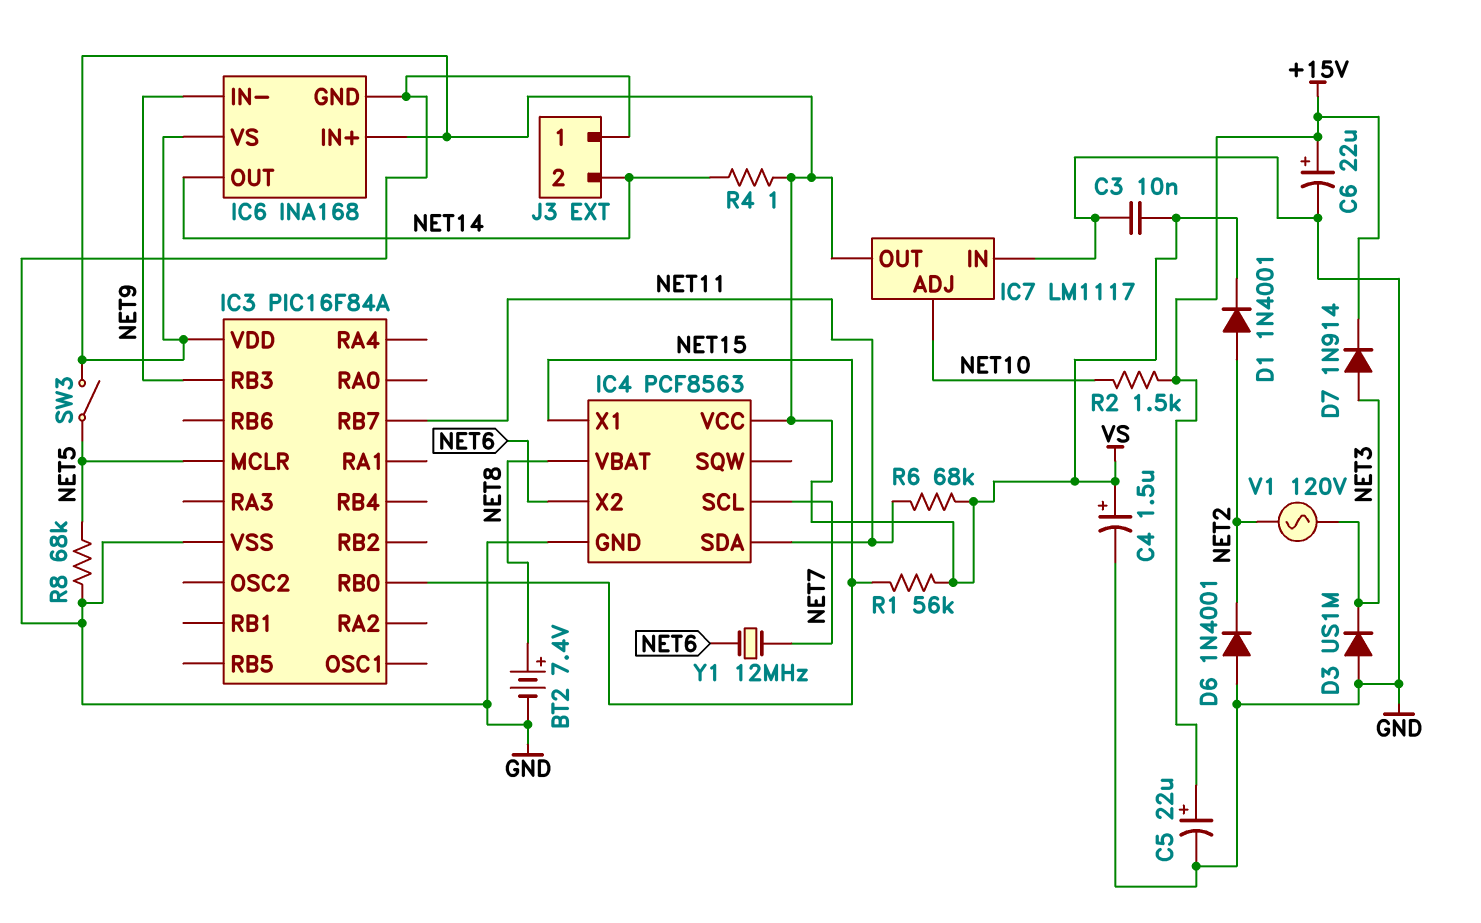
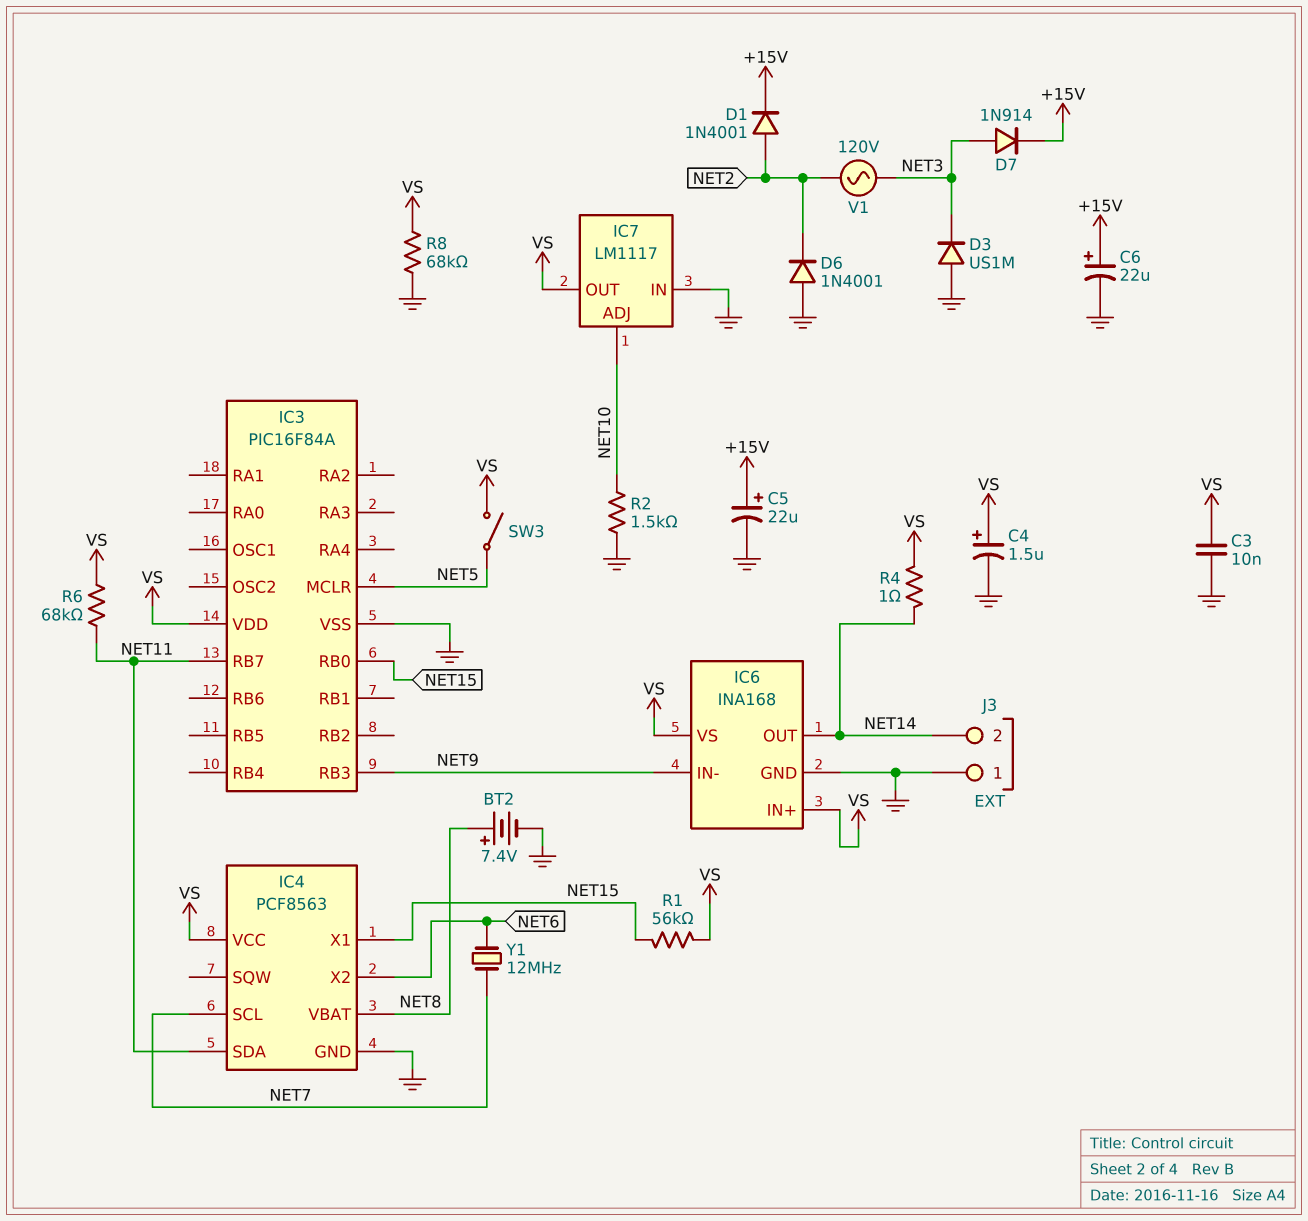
D1: diode 1N4001 (A NET2, K VS) -> diode 1N4001 (A NET2, K +15V)
R2: 1.5k (+15V, NET10) -> 1.5k (GND, NET10)
R8: 68k (GND, NET5) -> 68k (GND, VS)

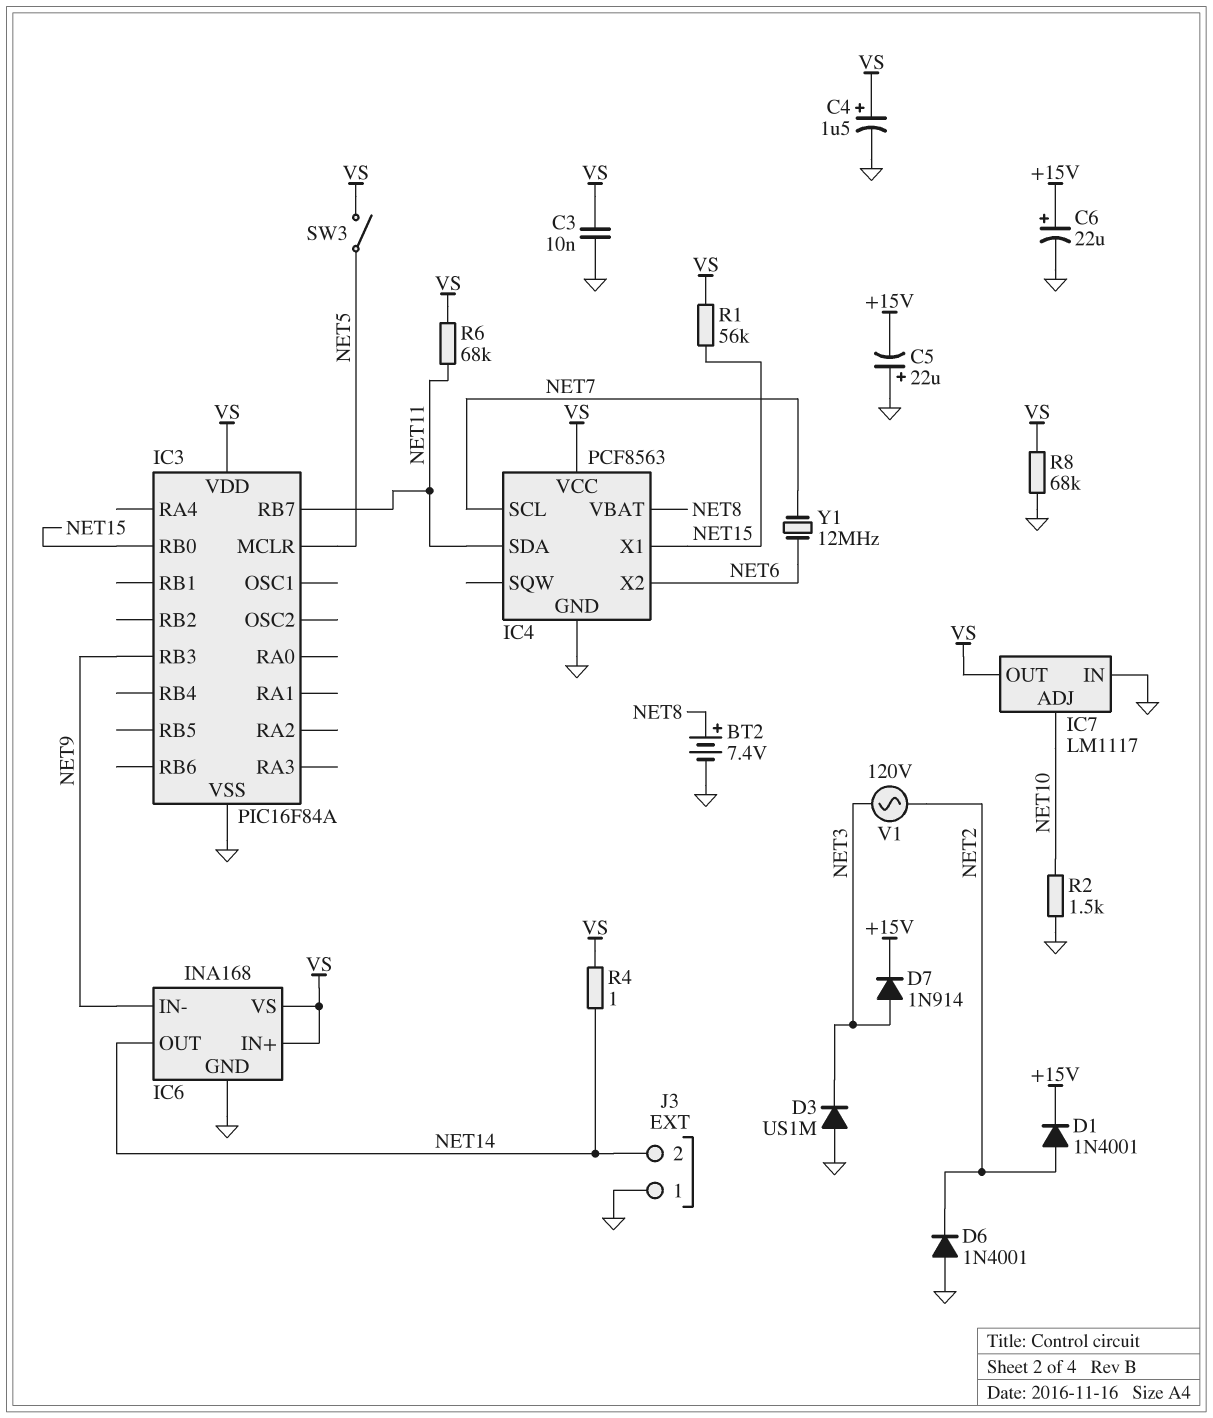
C5: 22uF (plus +15V, minus GND) -> 22uF (plus GND, minus +15V)

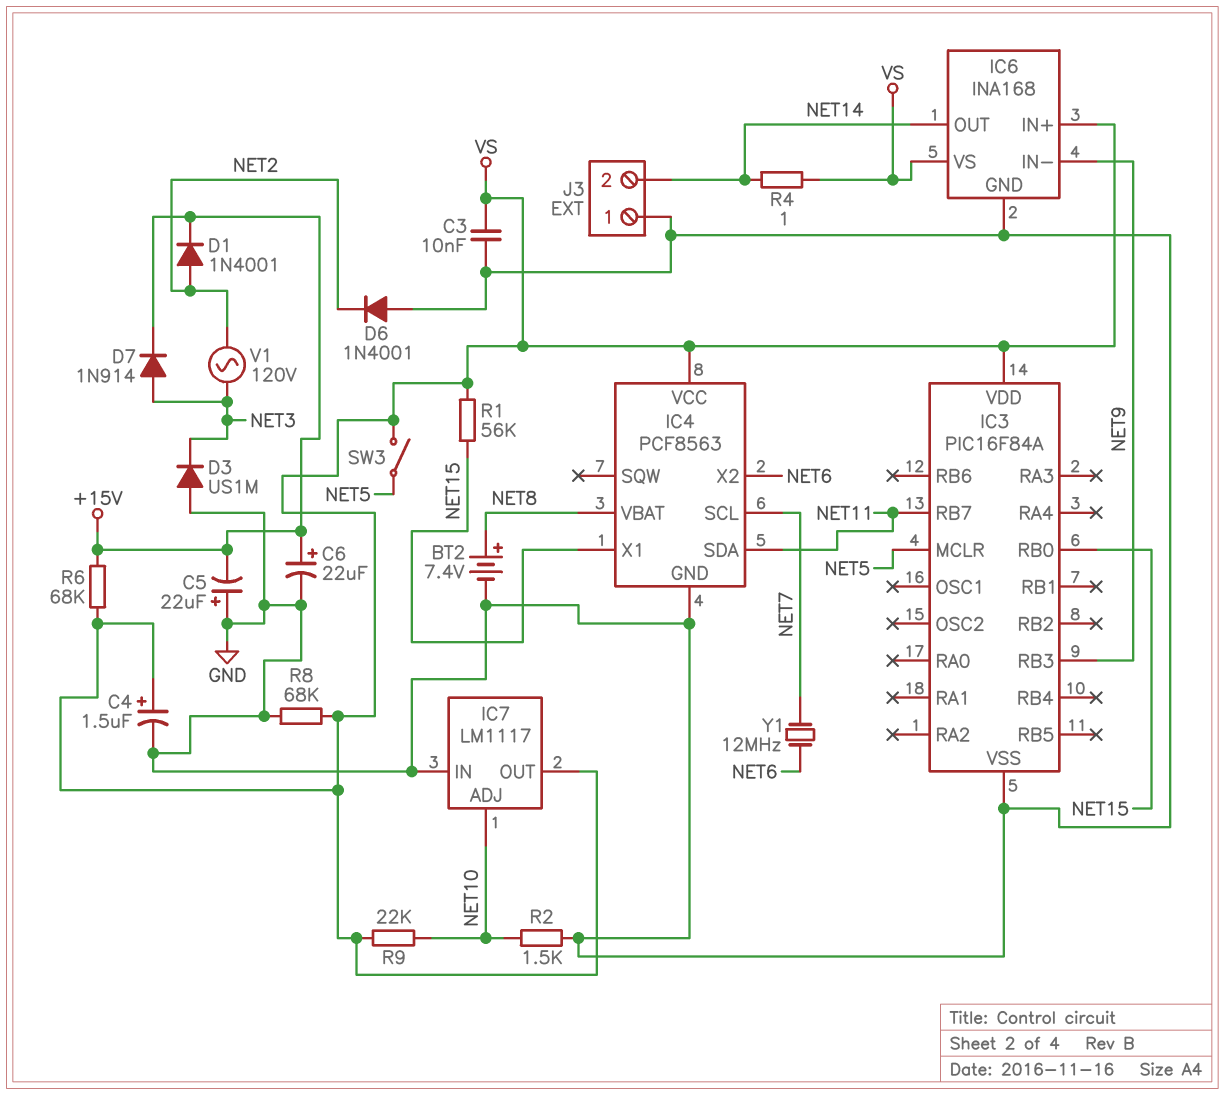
R6: 68k (NET11, VS) -> 68k (+15V, VS)
R9: none -> 22k (NET10, VS)

